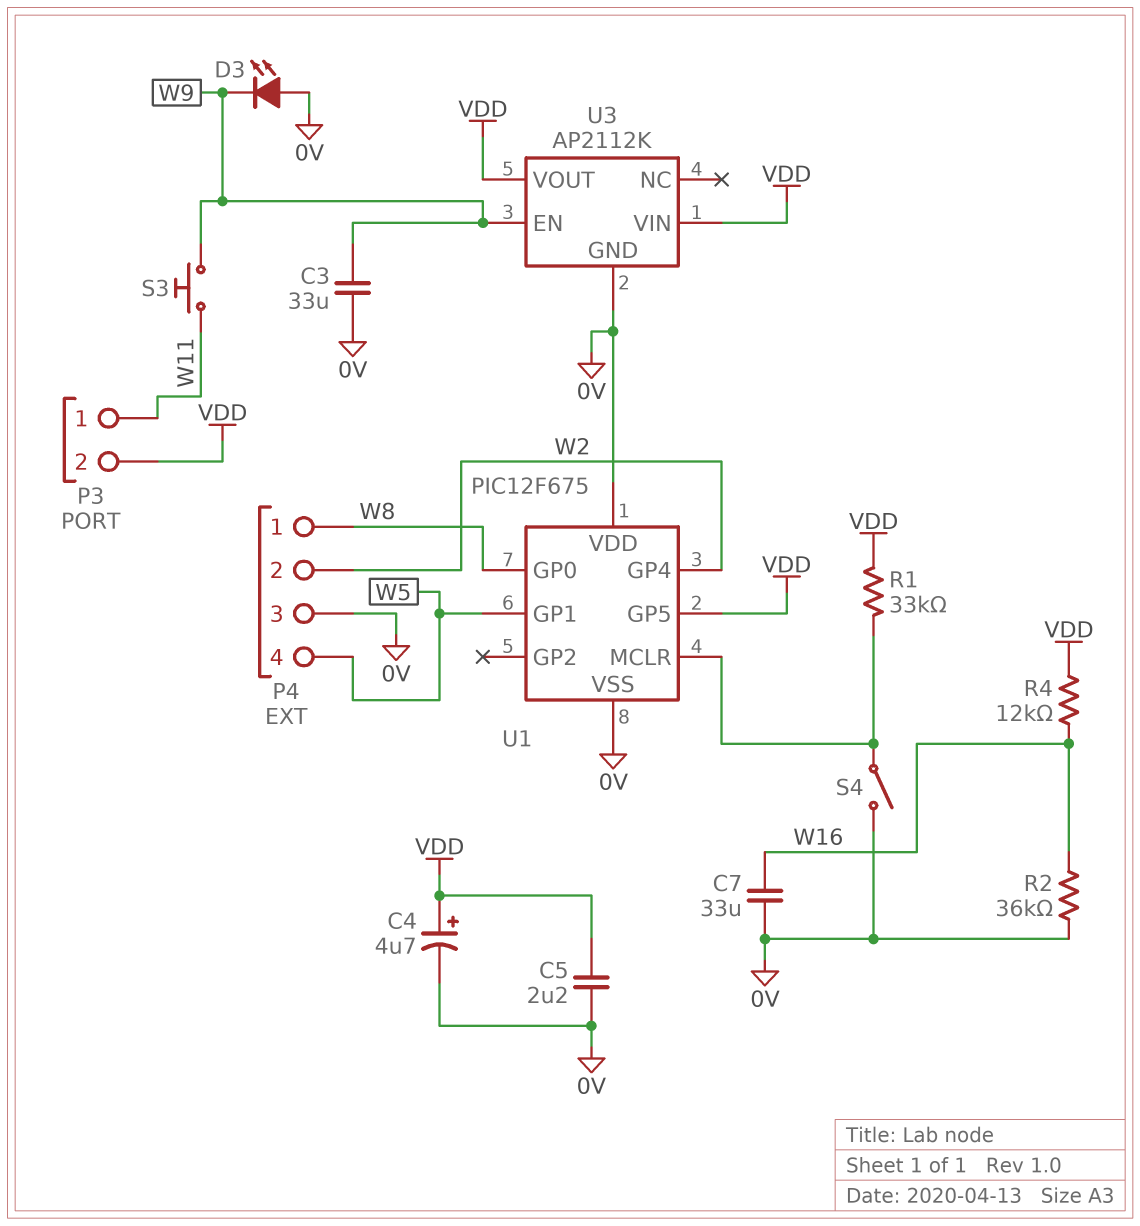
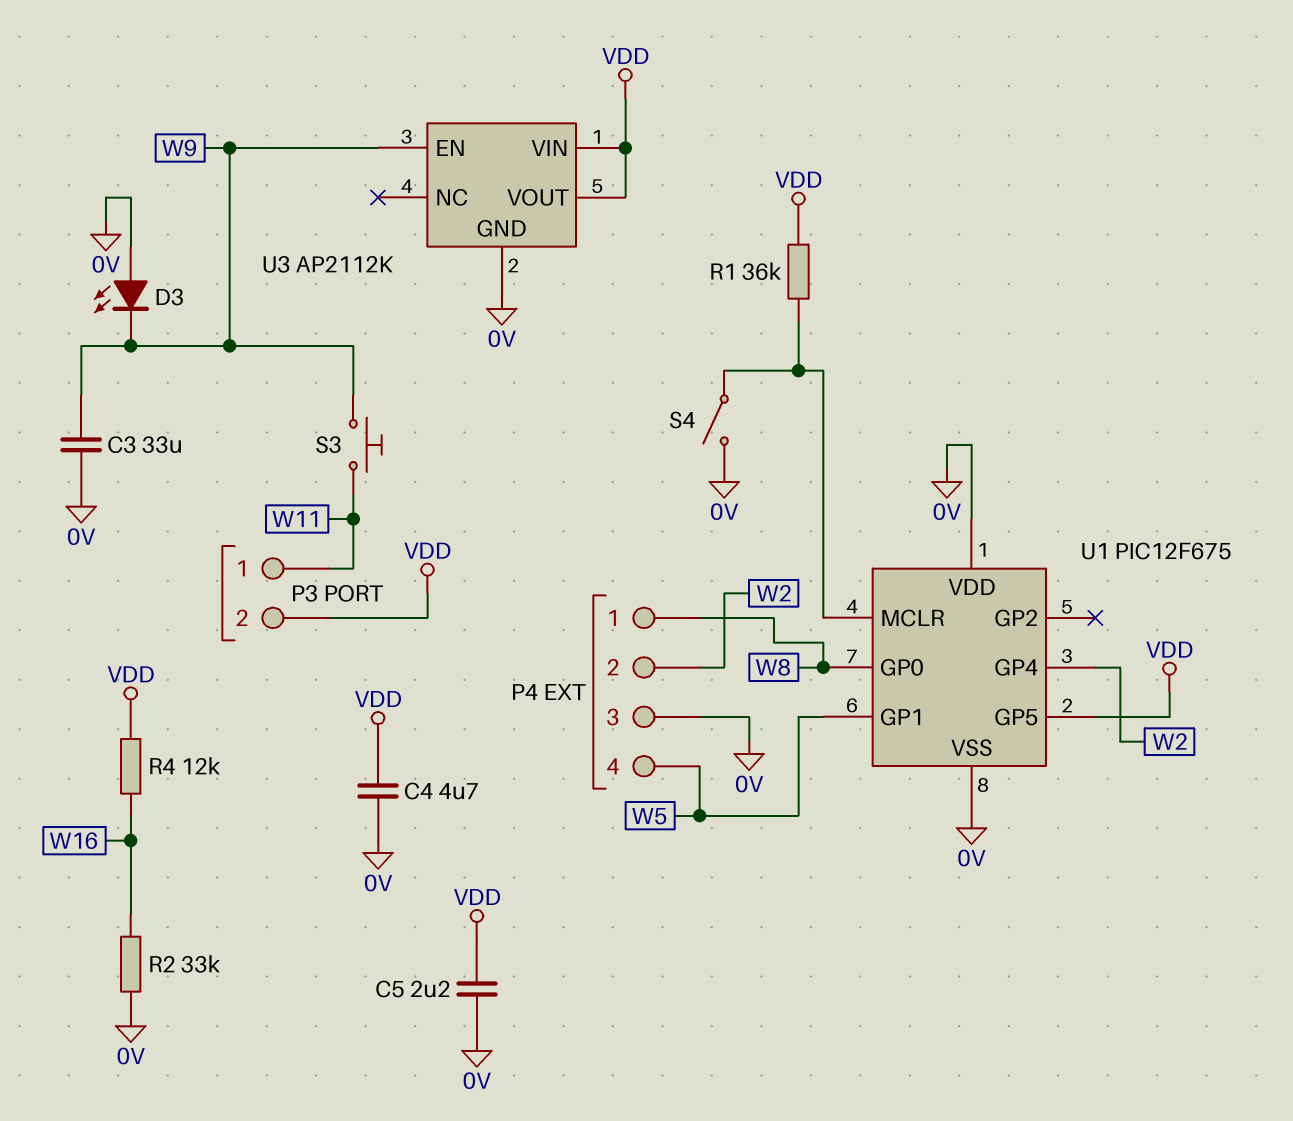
C4: 4.7uF (plus VDD, minus 0V) -> 4.7uF (0V, VDD)
C7: 33uF (0V, W16) -> none
R1: 33k (U1/MCLR, VDD) -> 36k (U1/MCLR, VDD)
R2: 36k (0V, W16) -> 33k (0V, W16)

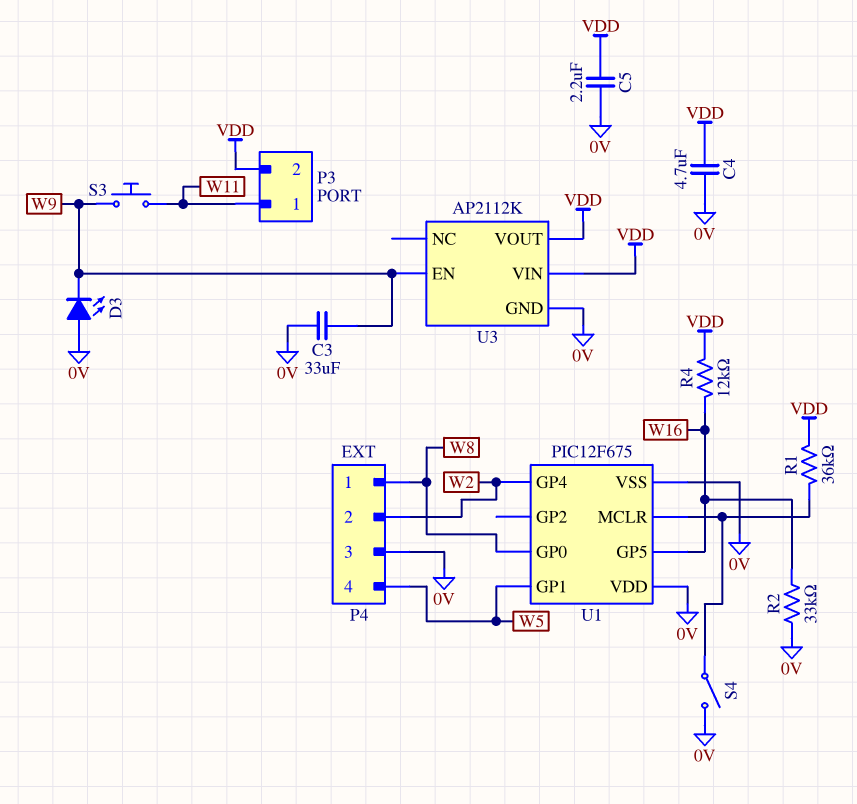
U1 pin GP5: VDD -> W16

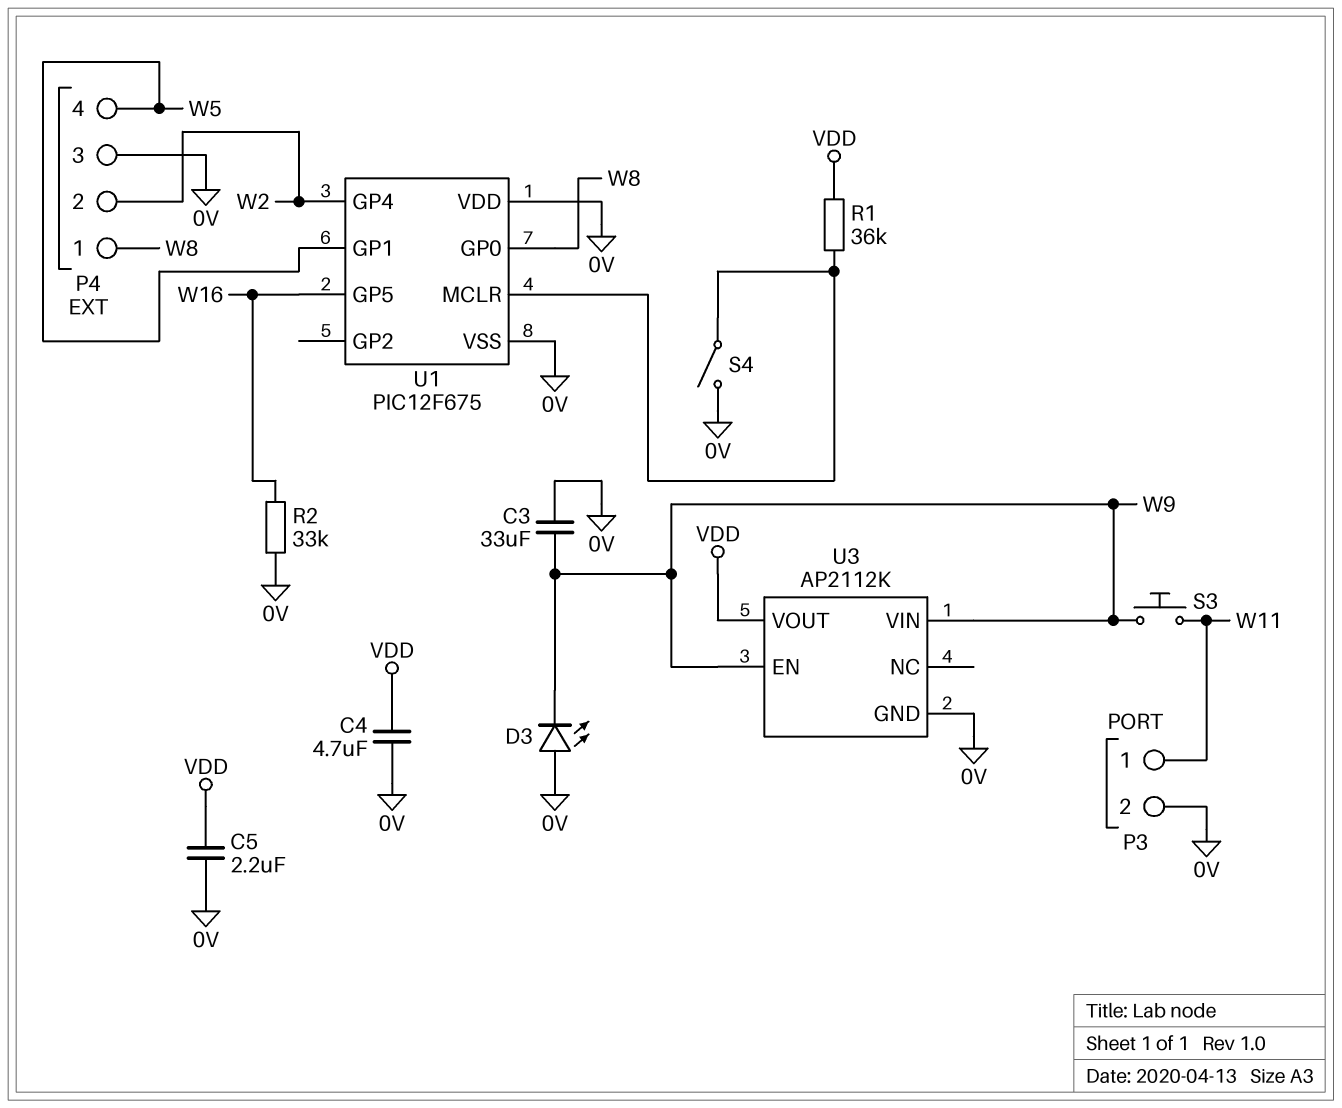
P3 pin 2: VDD -> 0V
R4: 12k (VDD, W16) -> none
U3 pin VIN: VDD -> W9

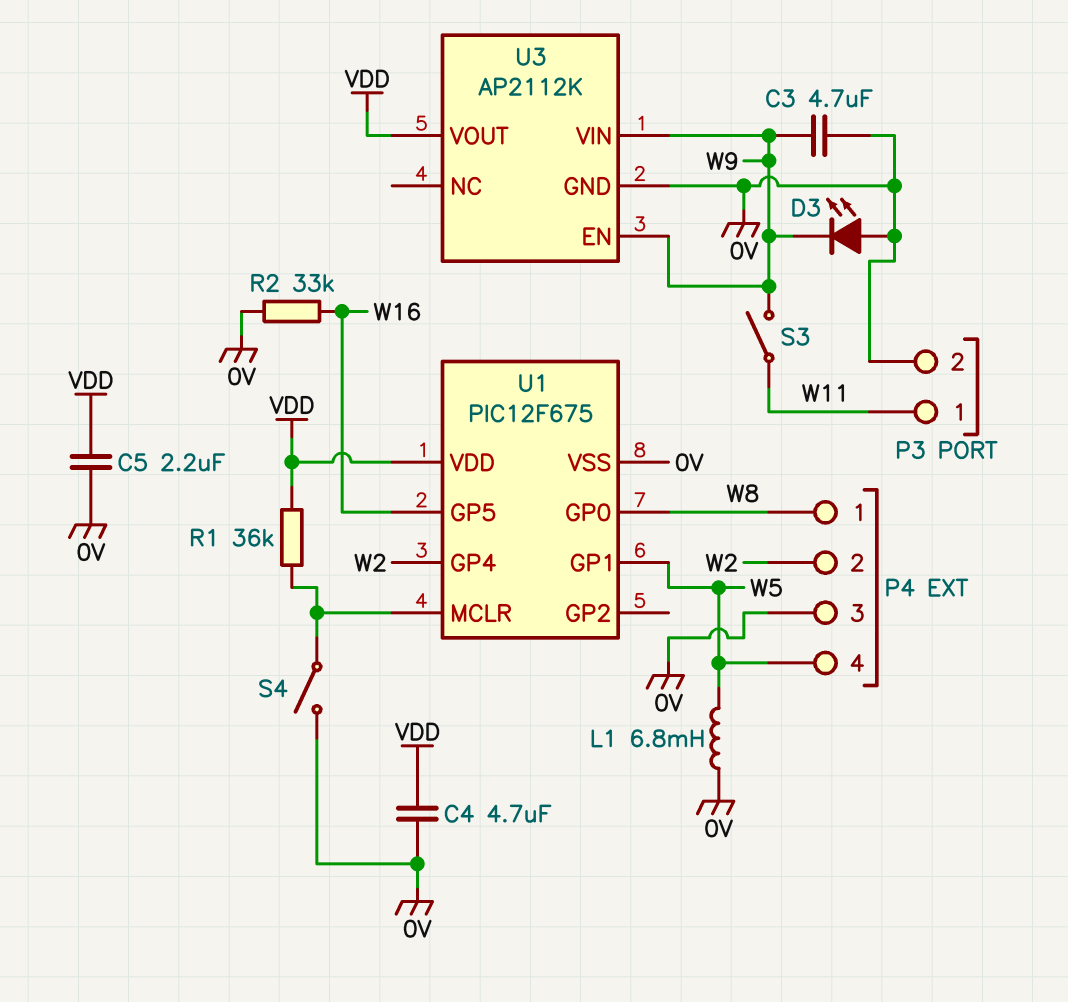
C3: 33uF (0V, W9) -> 4.7uF (0V, W9)
L1: none -> 6.8mH (0V, W5)
S3: button (W9, W11) -> switch (W9, W11)
U1 pin VDD: 0V -> VDD

